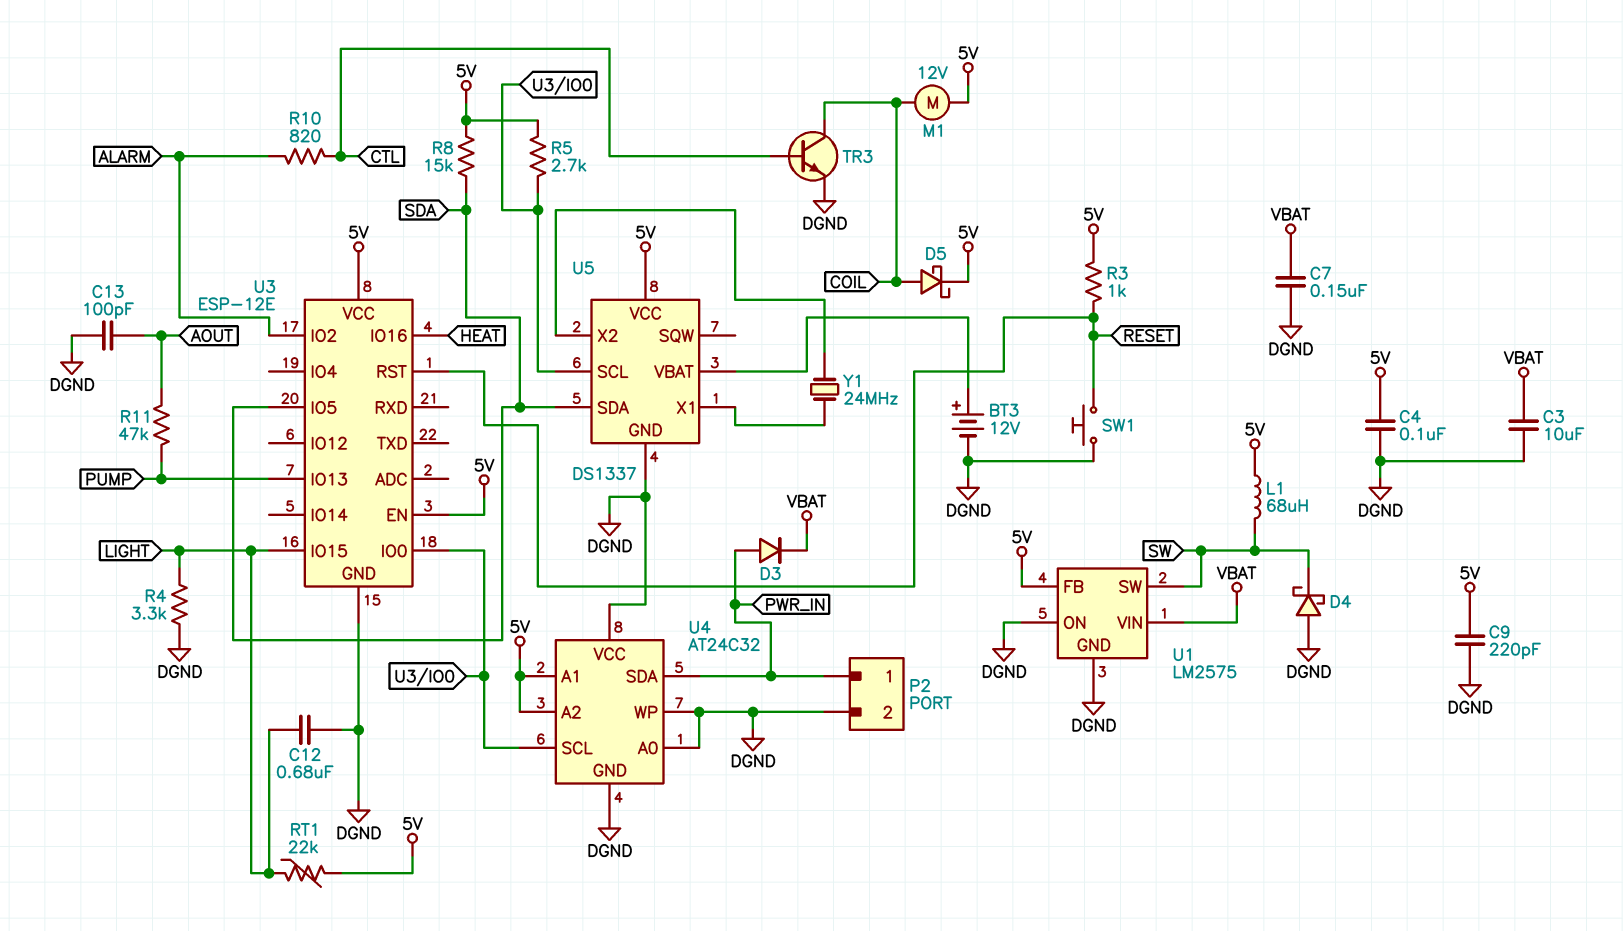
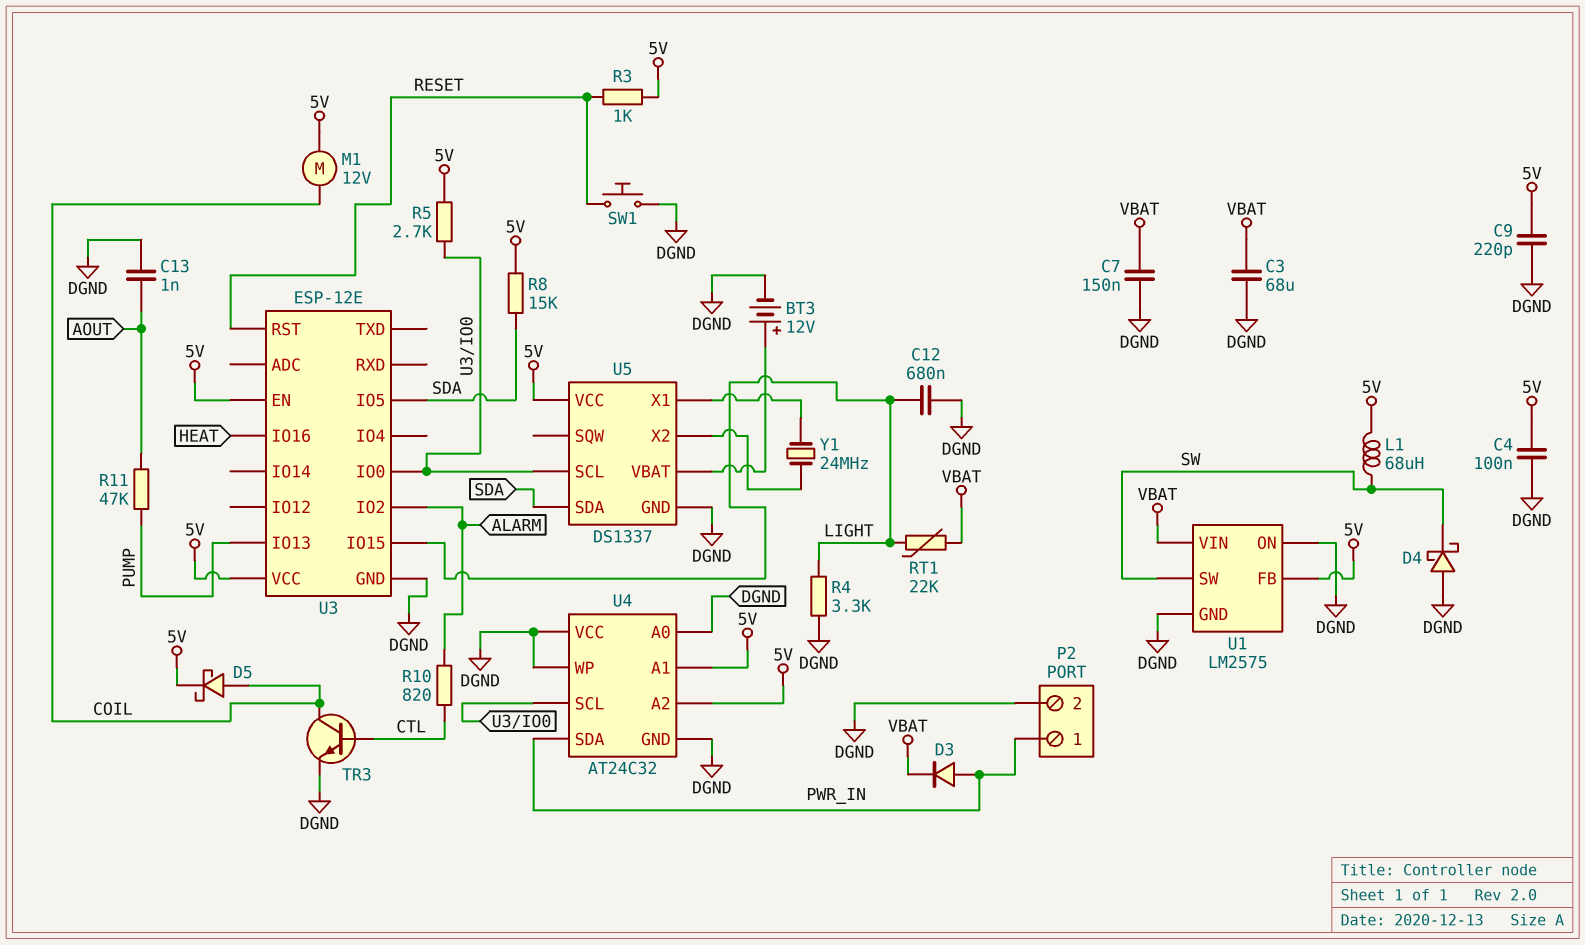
C3: 10uF (DGND, VBAT) -> 68uF (DGND, VBAT)
C13: 100pF (AOUT, DGND) -> 1nF (AOUT, DGND)
RT1: 22k (5V, LIGHT) -> 22k (LIGHT, VBAT)

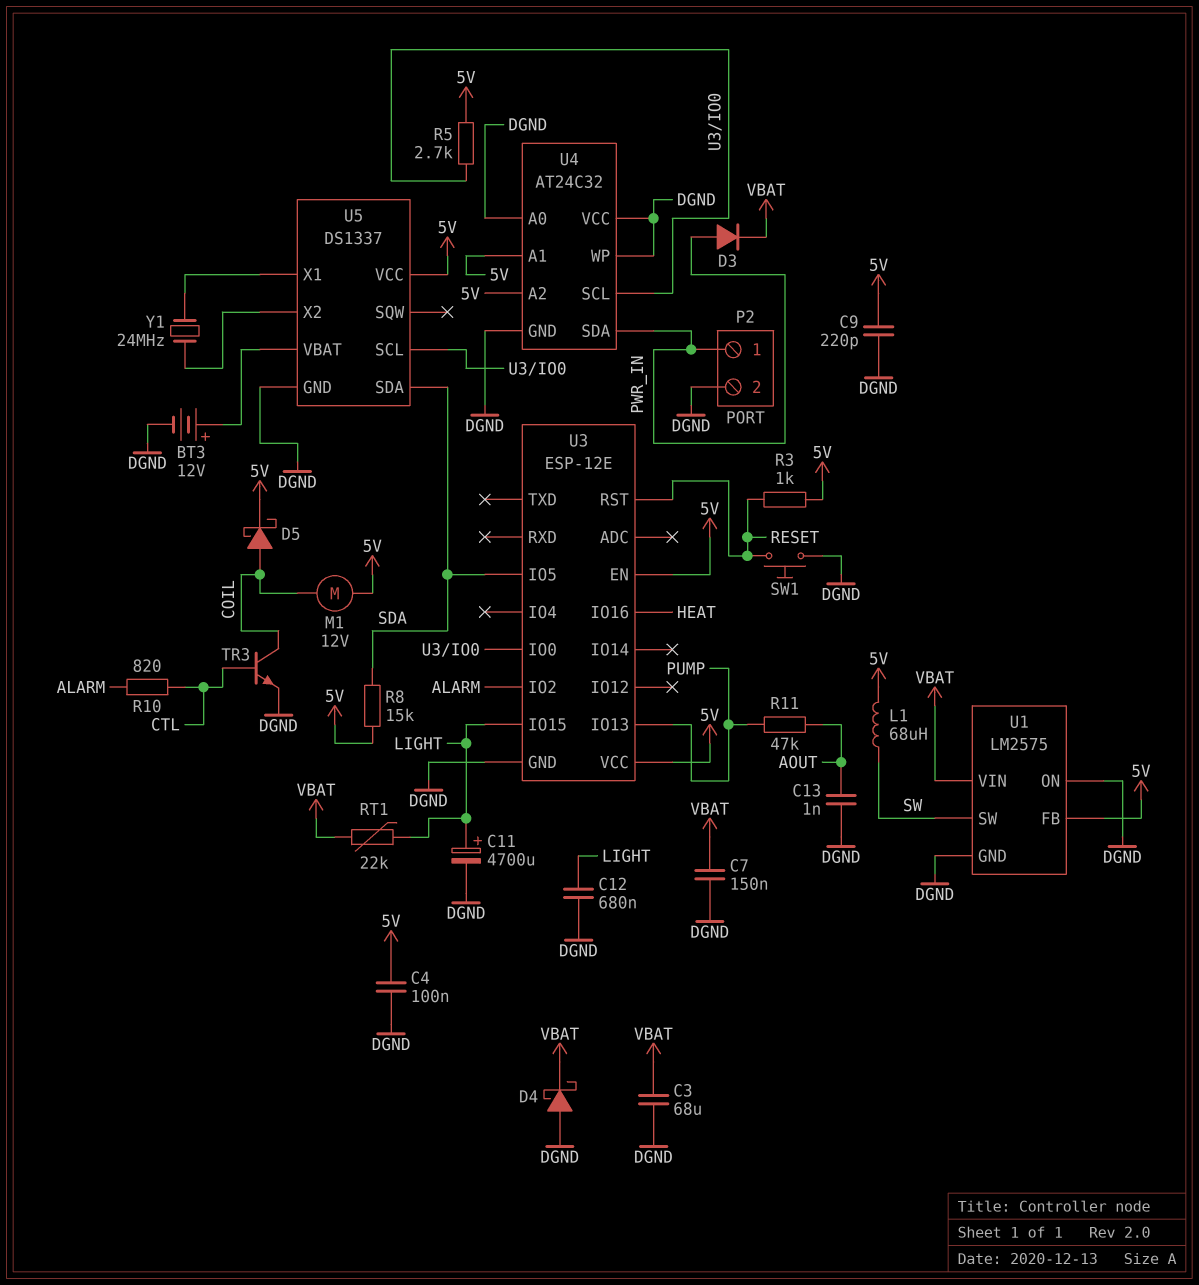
C11: none -> 4700uF (plus LIGHT, minus DGND)
D4: schottky (A DGND, K SW) -> schottky (A DGND, K VBAT)
R4: 3.3k (DGND, LIGHT) -> none

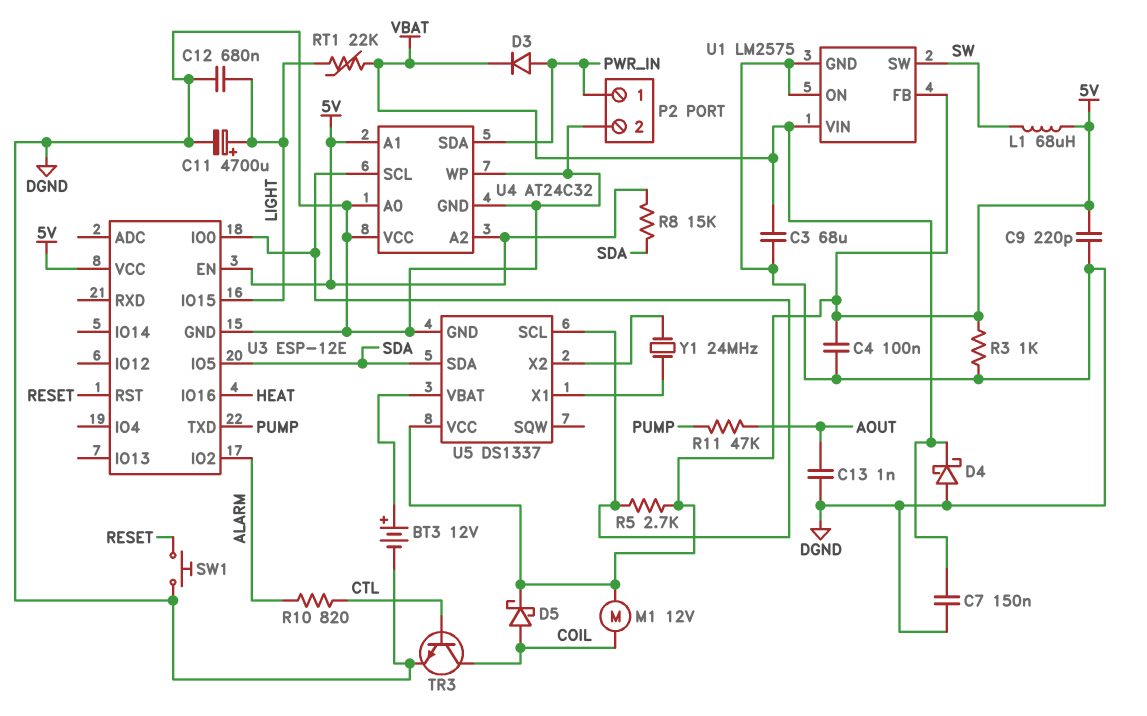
R3: 1k (5V, RESET) -> 1k (5V, DGND)
U3 pin IO13: PUMP -> none
U3 pin TXD: none -> PUMP

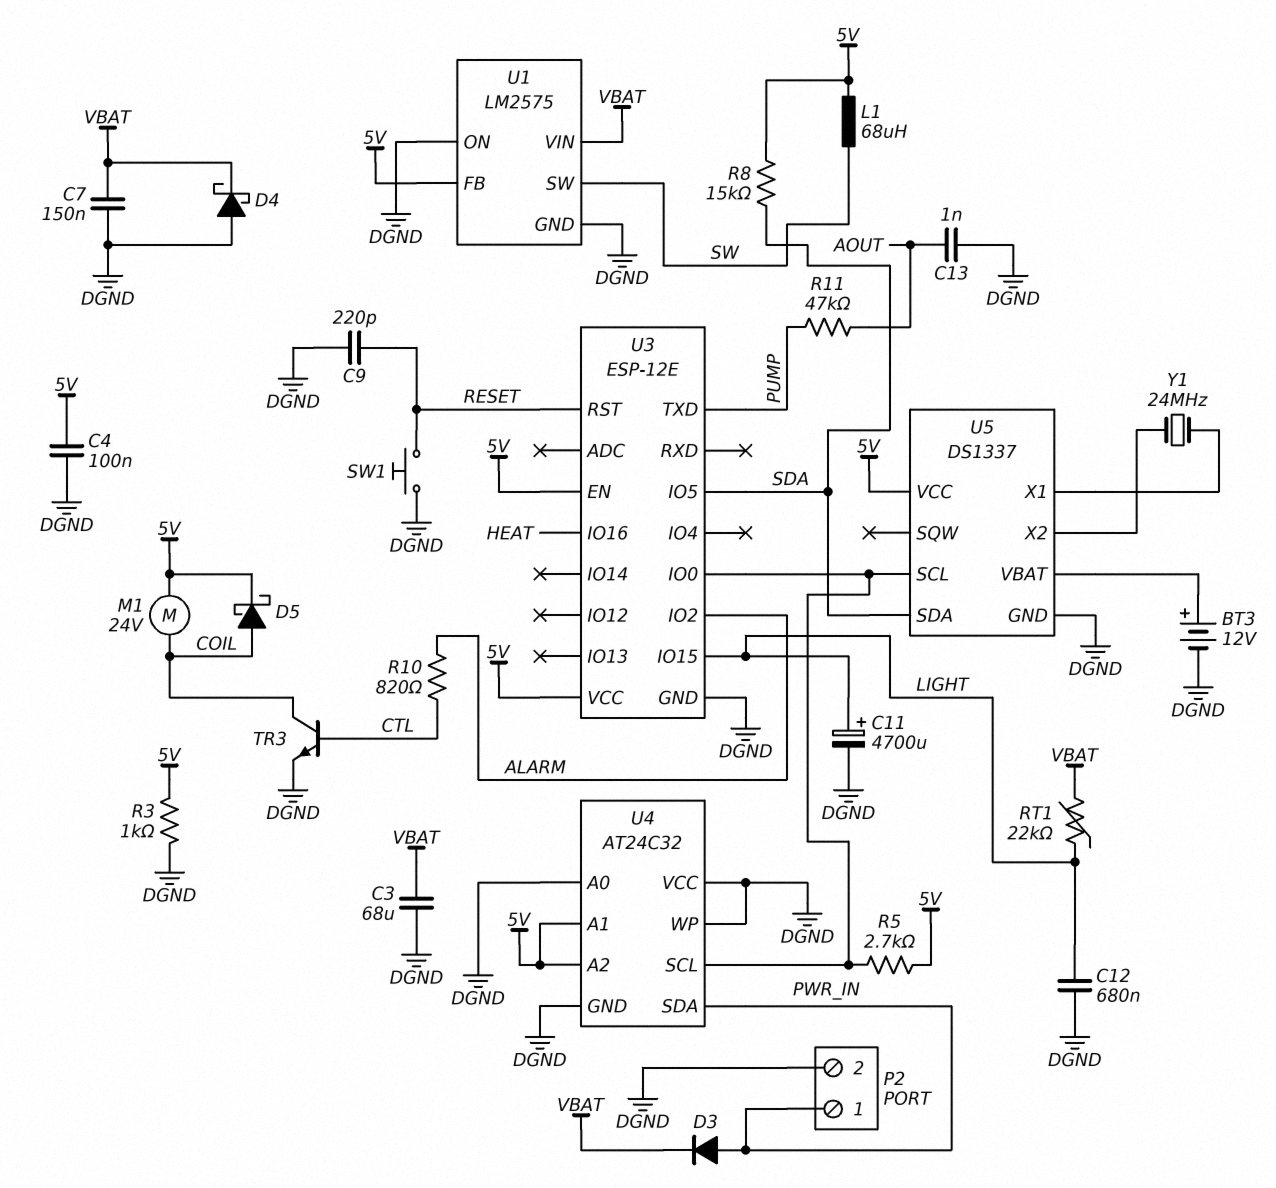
C9: 220pF (5V, DGND) -> 220pF (DGND, RESET)
M1: motor 12V (5V, COIL) -> motor 24V (5V, COIL)

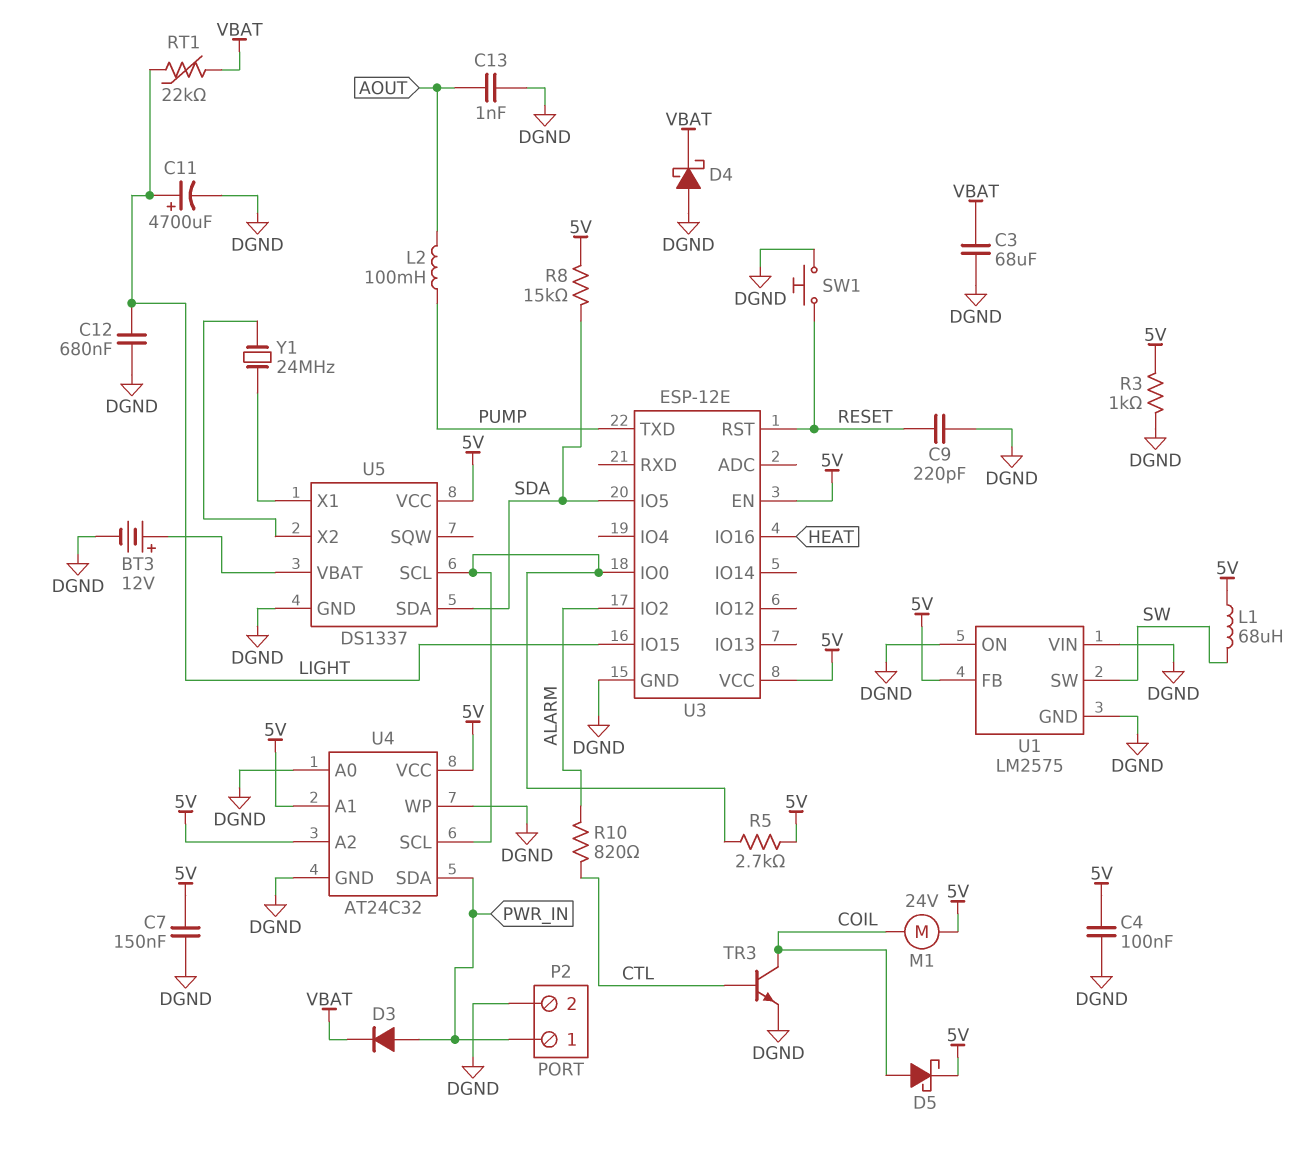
C7: 150nF (DGND, VBAT) -> 150nF (5V, DGND)
L2: none -> 100mH (AOUT, PUMP)
R11: 47k (AOUT, PUMP) -> none
U1 pin VIN: VBAT -> DGND
U4 pin VCC: DGND -> 5V

